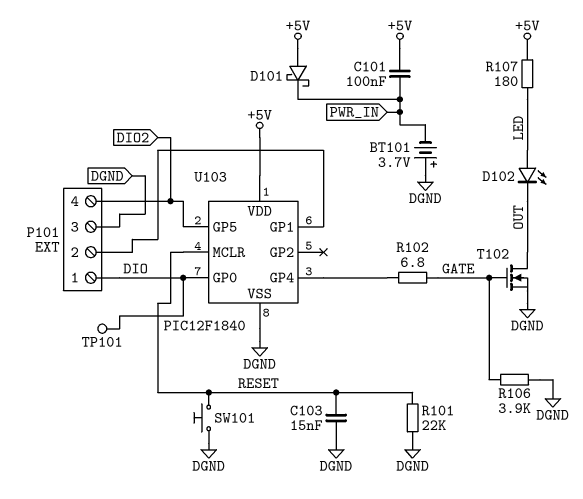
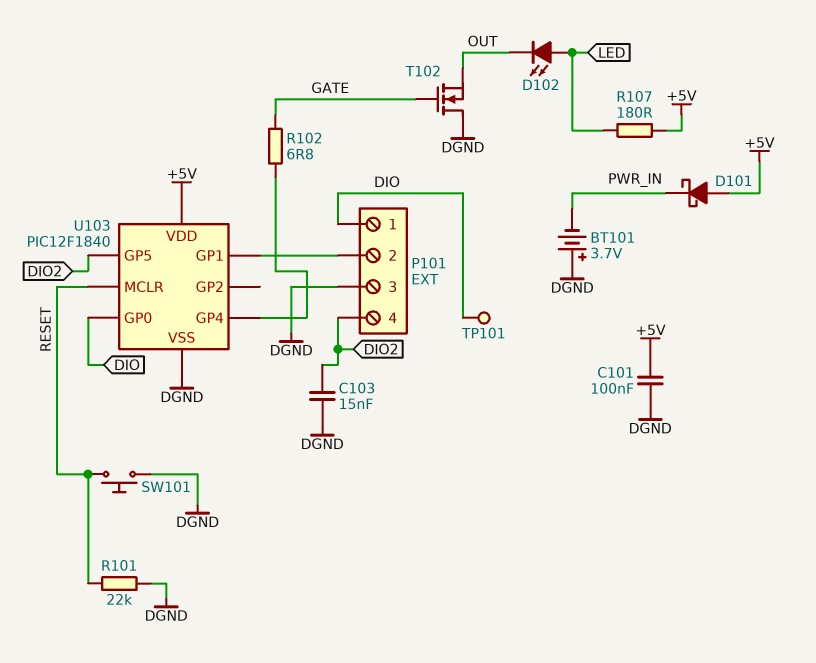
C101: 100nF (+5V, PWR_IN) -> 100nF (+5V, DGND)
C103: 15nF (DGND, RESET) -> 15nF (DGND, DIO2)
R106: 3.9k (DGND, GATE) -> none
T102: NMOS (G GATE, D OUT, S DGND) -> NMOS (G GATE, D DGND, S OUT)

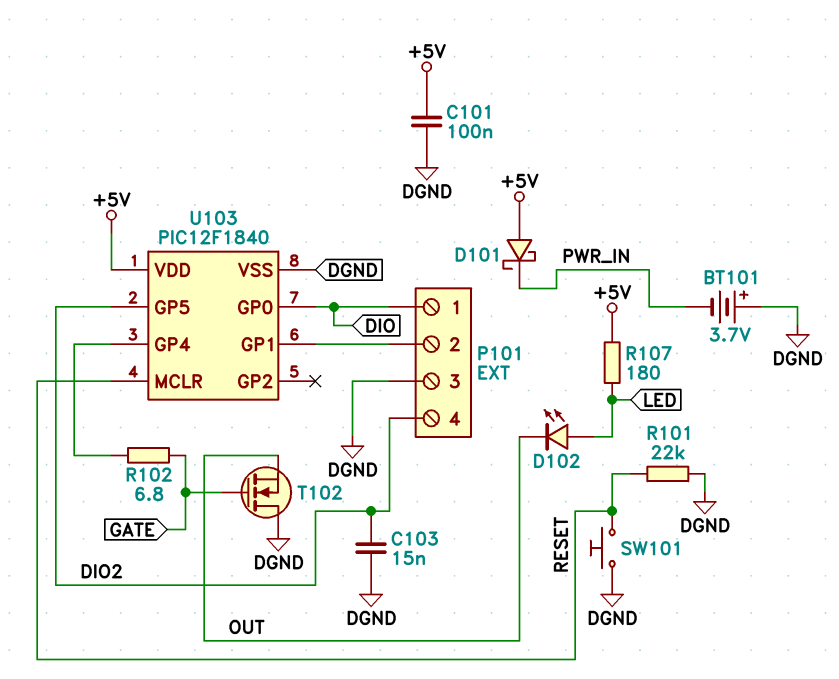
TP101: test point (DIO) -> none

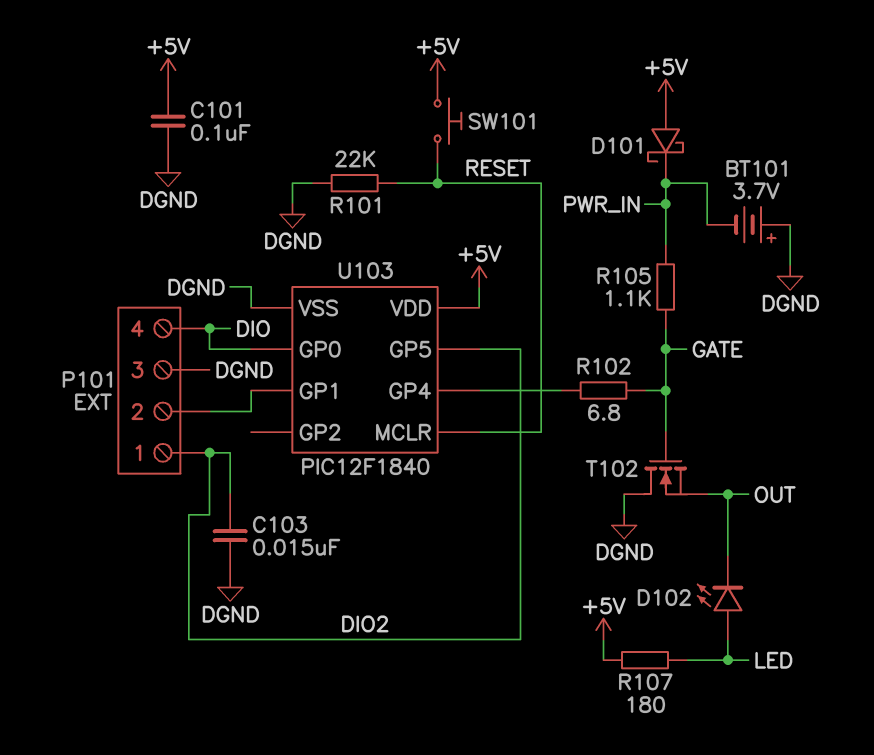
P101 pin 1: DIO -> DIO2
P101 pin 4: DIO2 -> DIO
R105: none -> 1.1k (GATE, PWR_IN)
SW101: button (DGND, RESET) -> button (+5V, RESET)

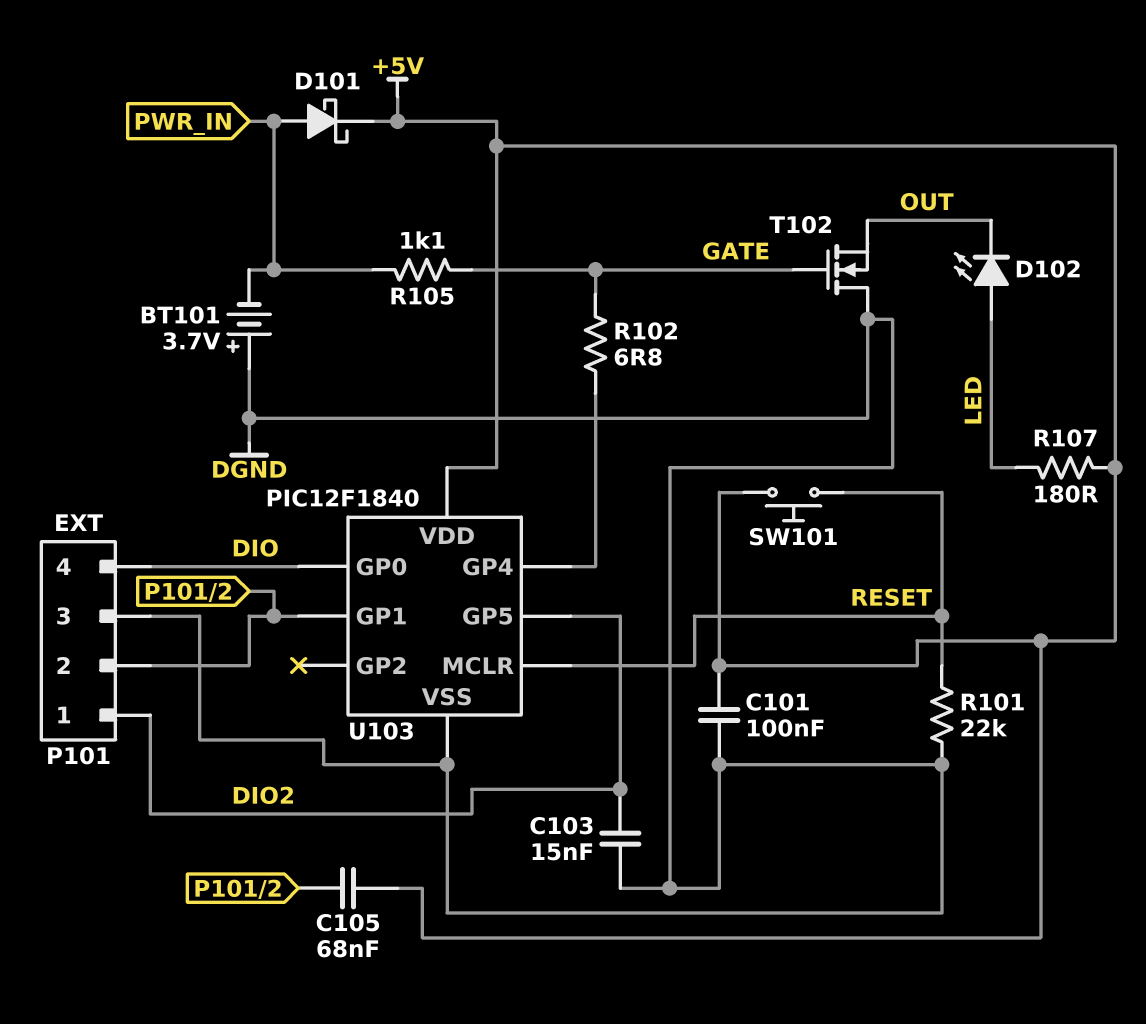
C105: none -> 68nF (+5V, P101/2)
D101: schottky (A +5V, K PWR_IN) -> schottky (A PWR_IN, K +5V)

